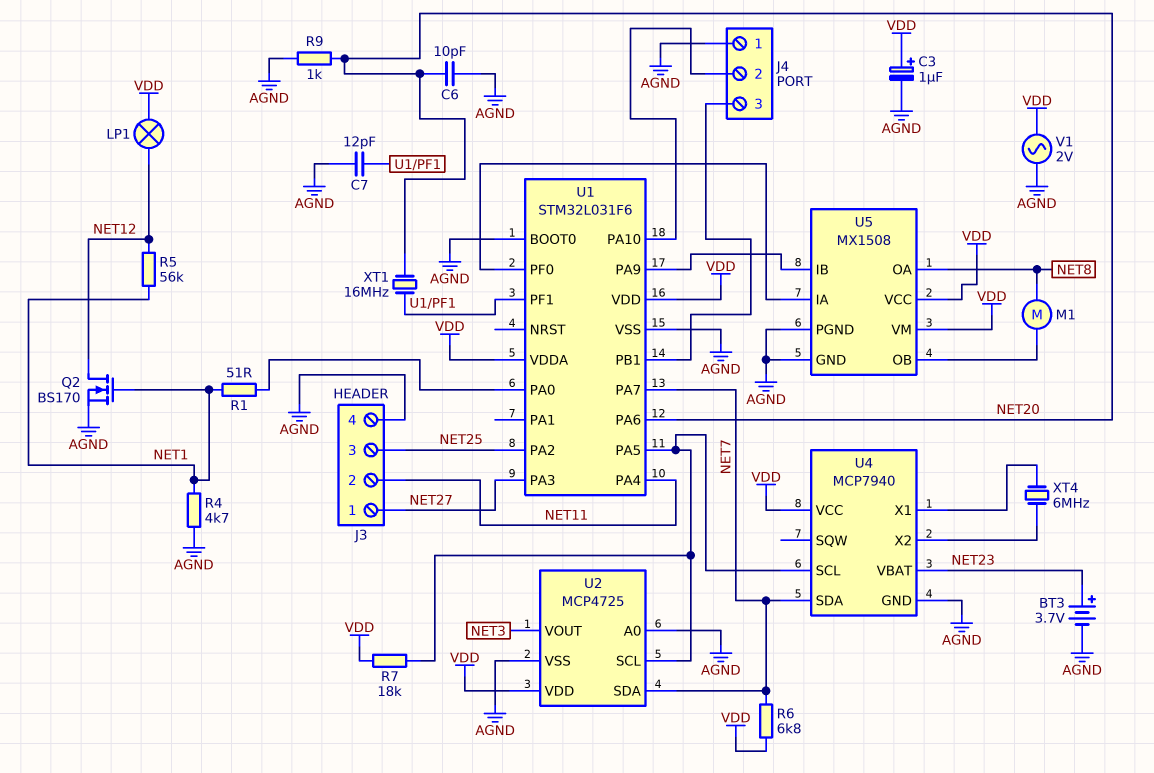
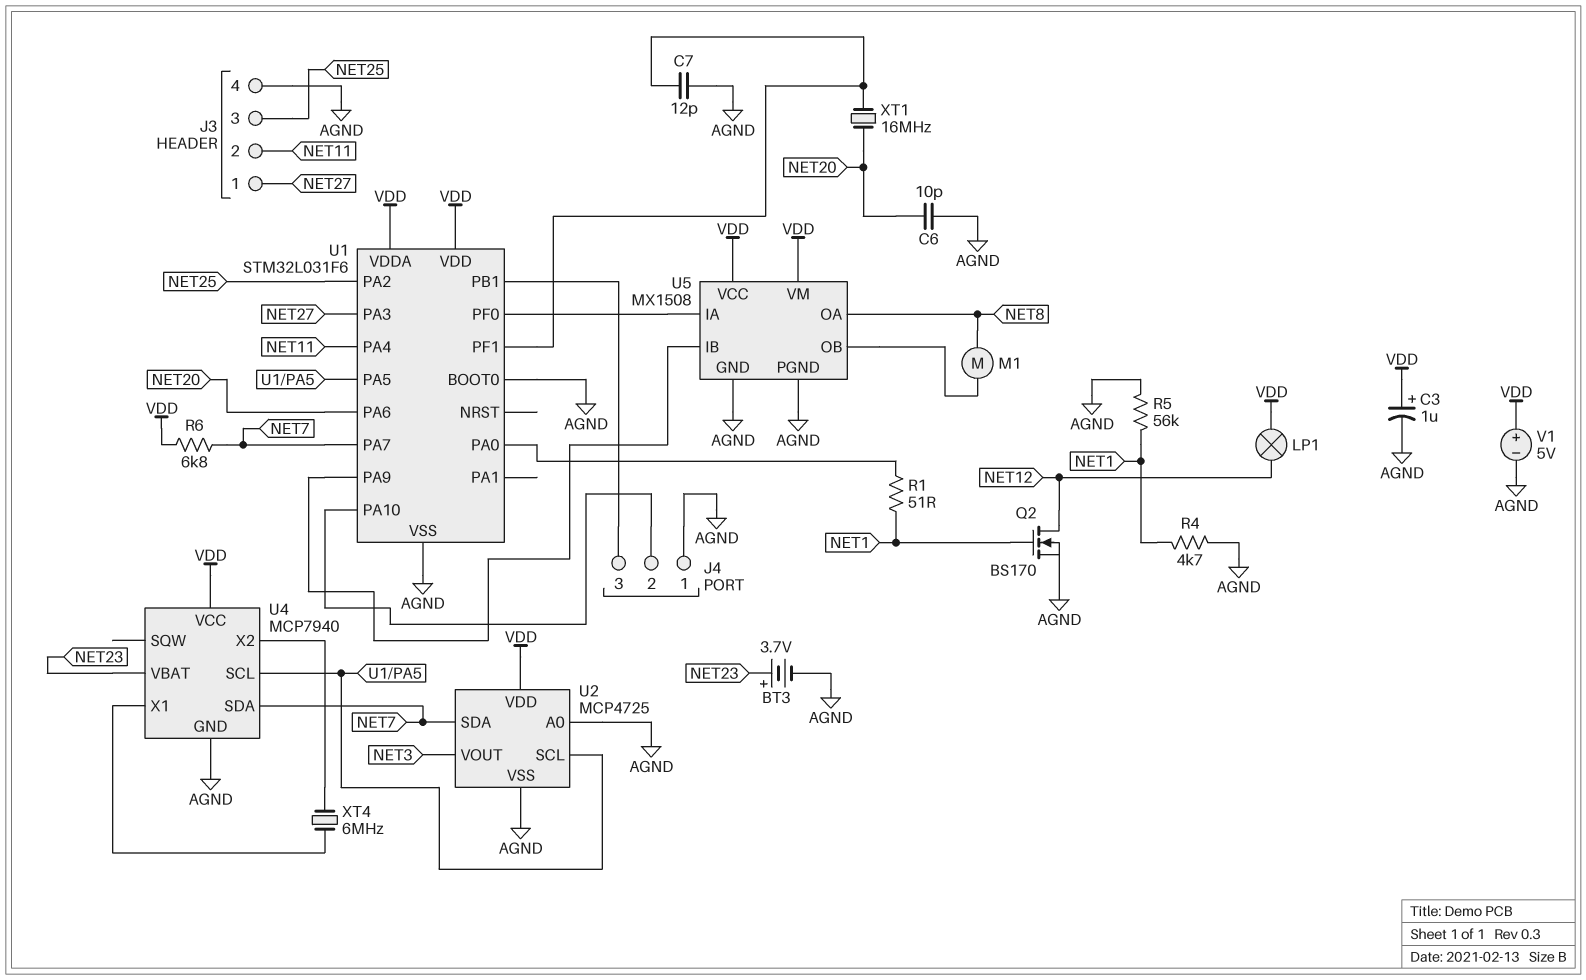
R5: 56k (NET1, NET12) -> 56k (AGND, NET1)
R7: 18k (U1/PA5, VDD) -> none
R9: 1k (AGND, NET20) -> none
V1: AC 2V (AGND, VDD) -> 5V (plus VDD, minus AGND)

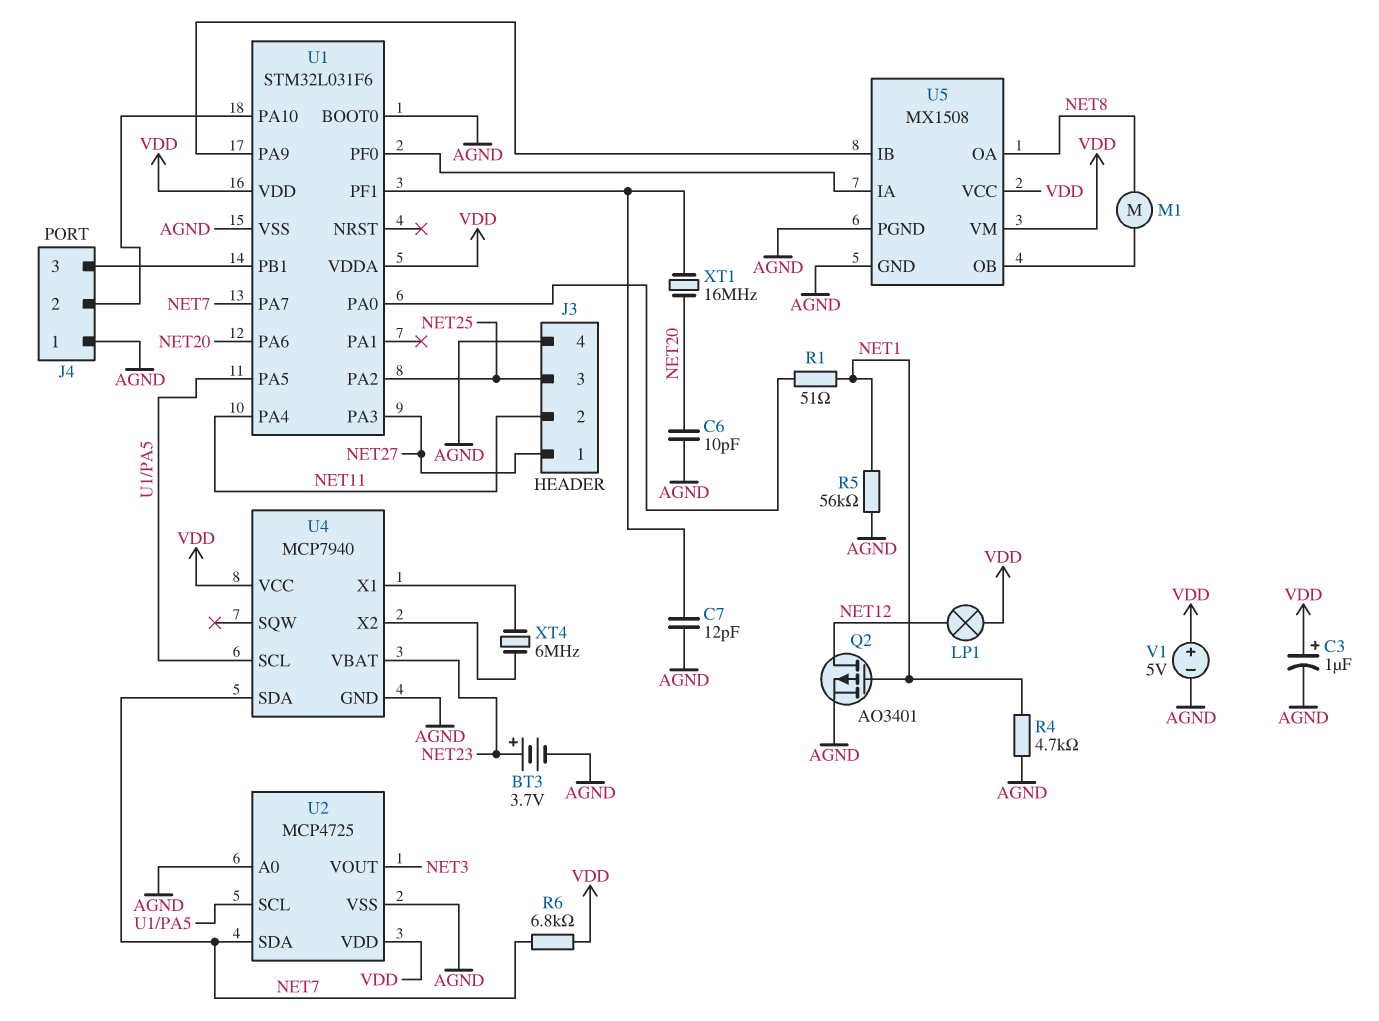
Q2: NMOS BS170 (G NET1, D NET12, S AGND) -> PMOS AO3401 (G NET1, D NET12, S AGND)

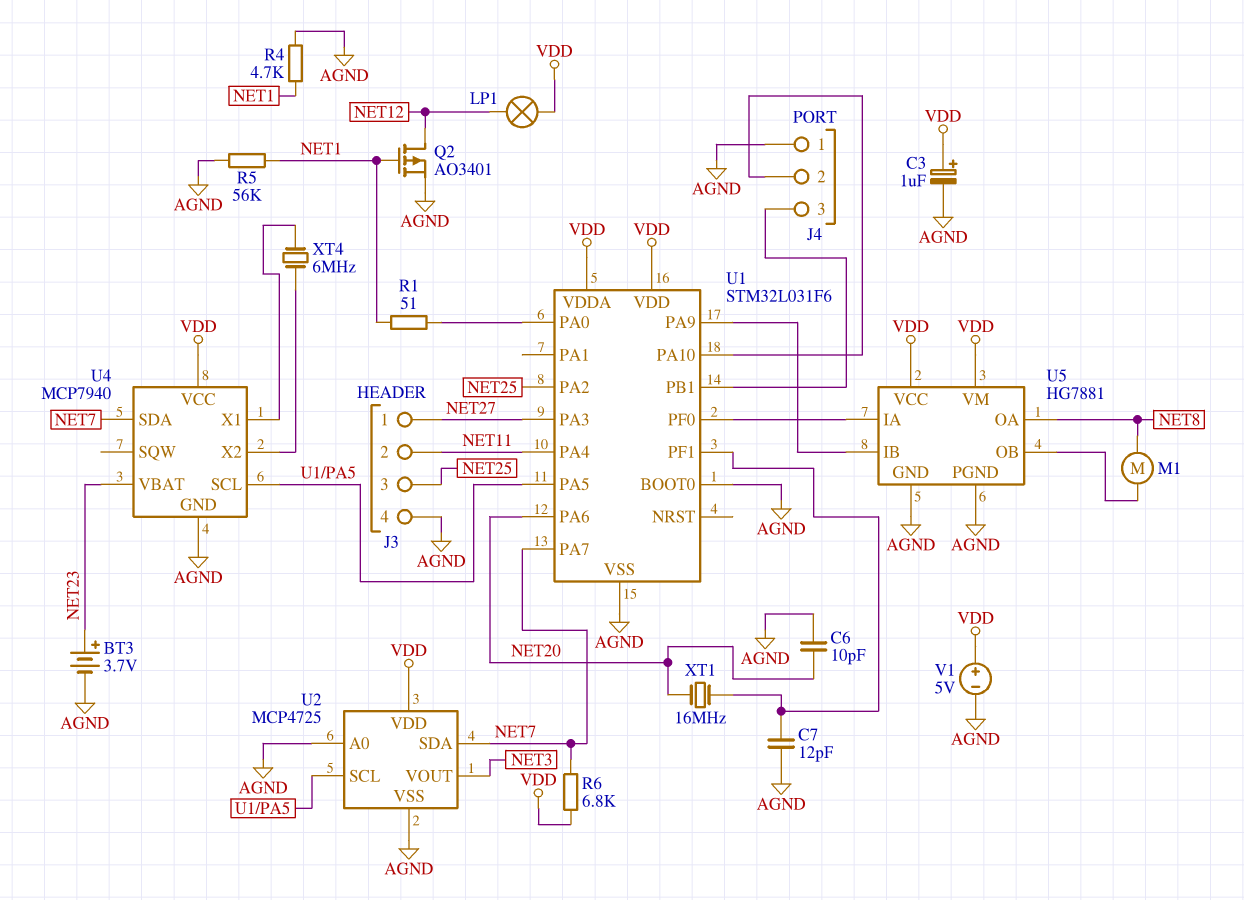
U5: MX1508 -> HG7881

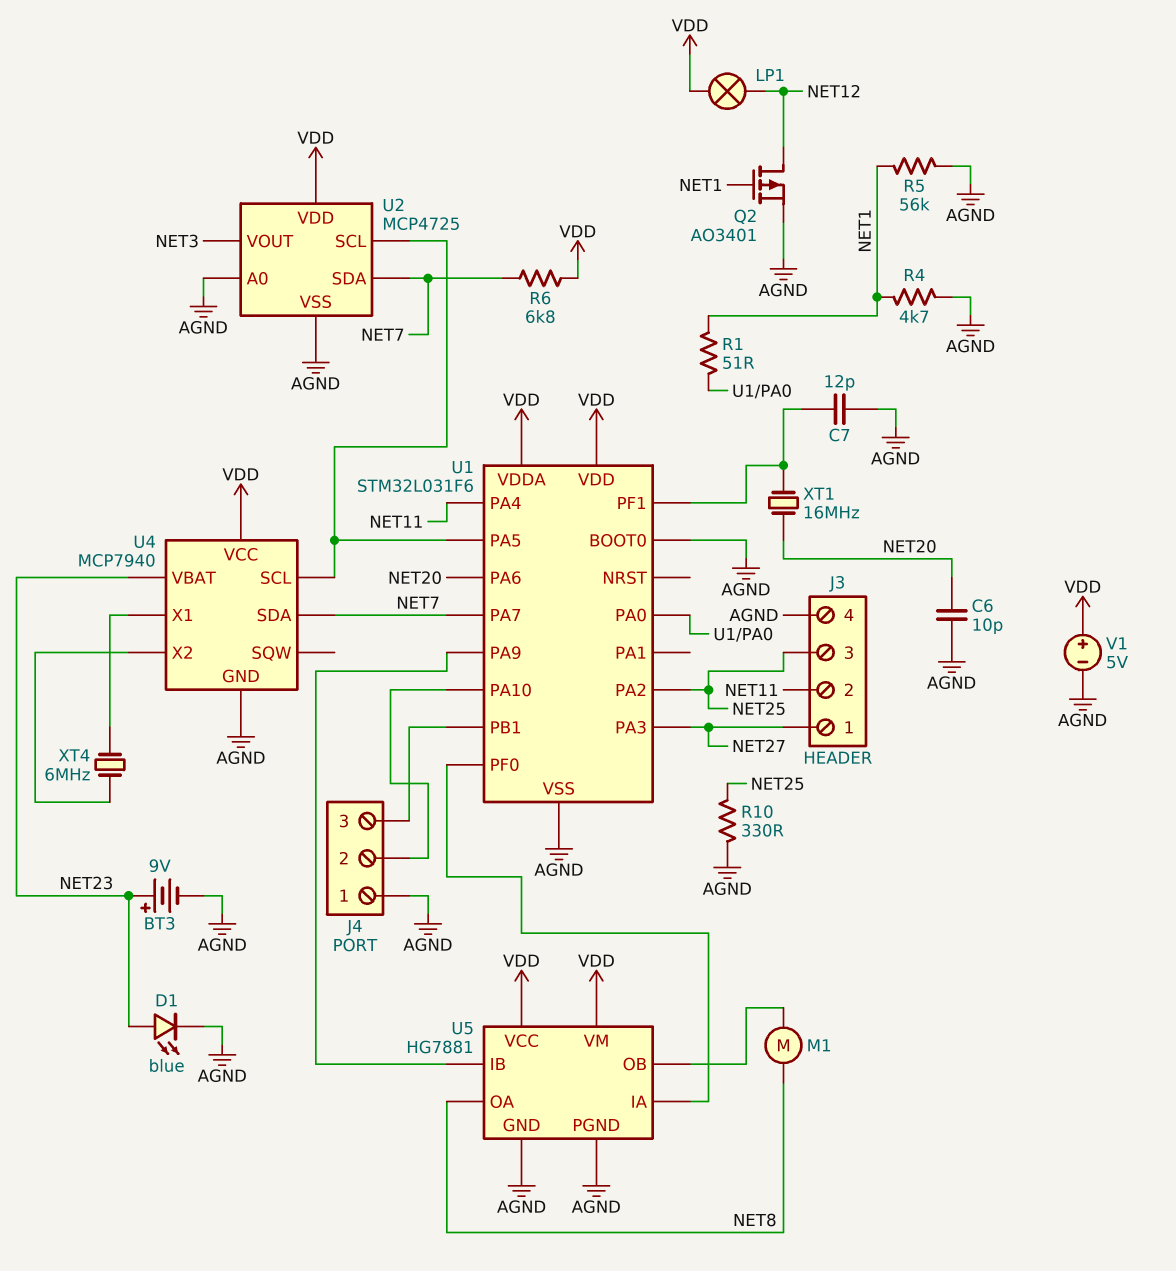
BT3: 3.7V (plus NET23, minus AGND) -> 9V (plus NET23, minus AGND)
C3: 1uF (plus VDD, minus AGND) -> none
D1: none -> LED blue (A NET23, K AGND)
R10: none -> 330 (AGND, NET25)

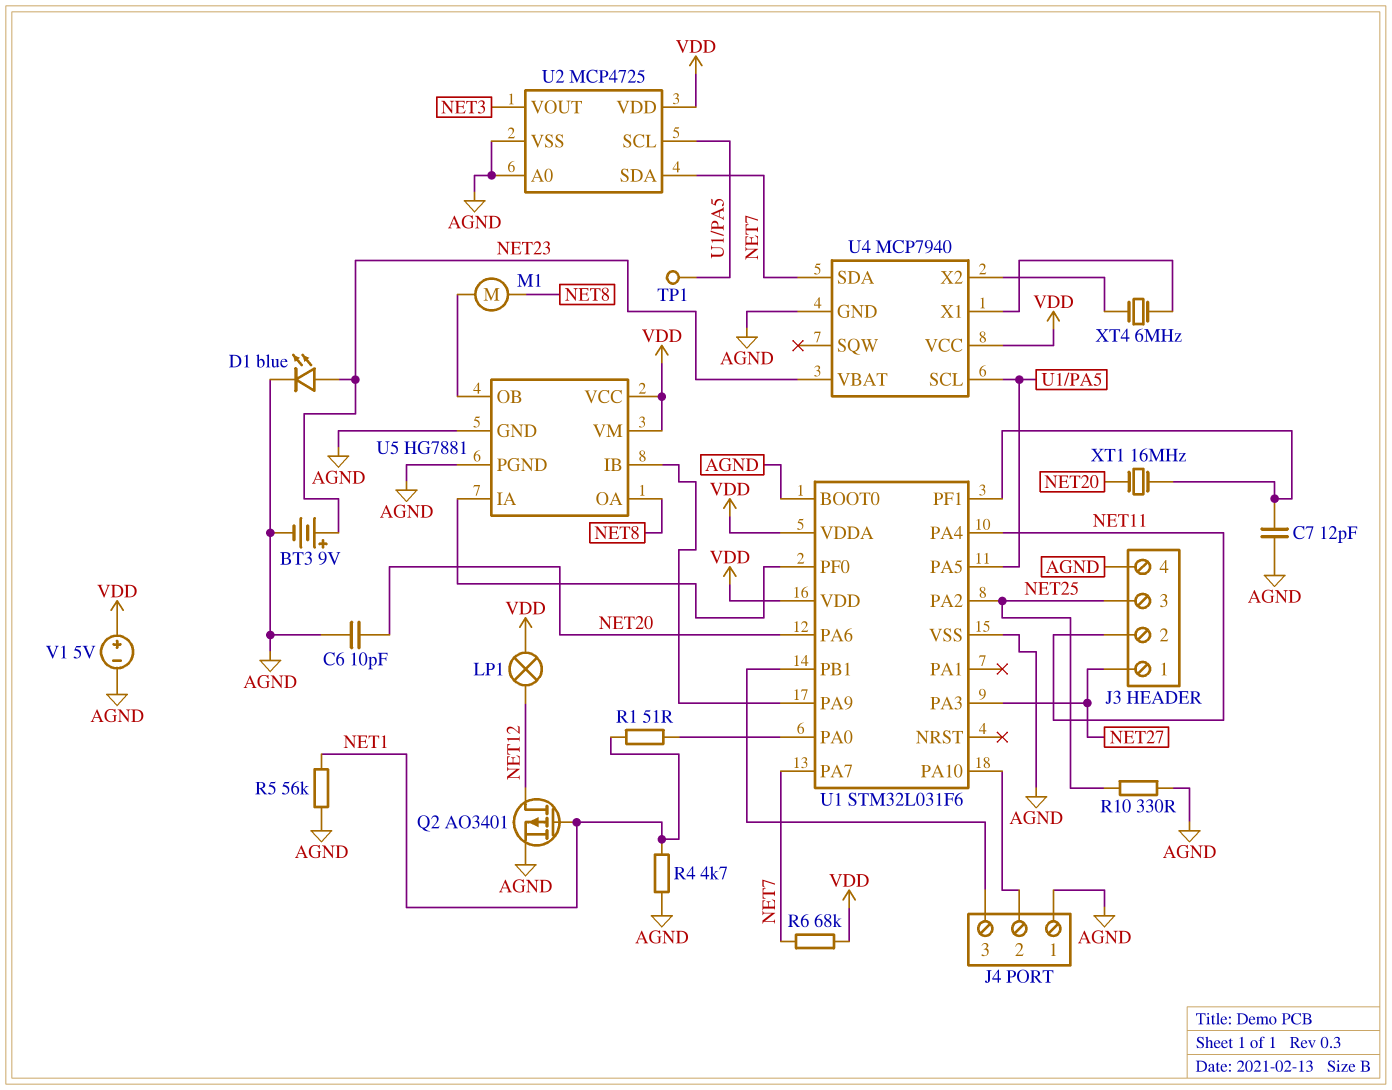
R6: 6.8k (NET7, VDD) -> 68k (NET7, VDD)
TP1: none -> test point (U1/PA5)

